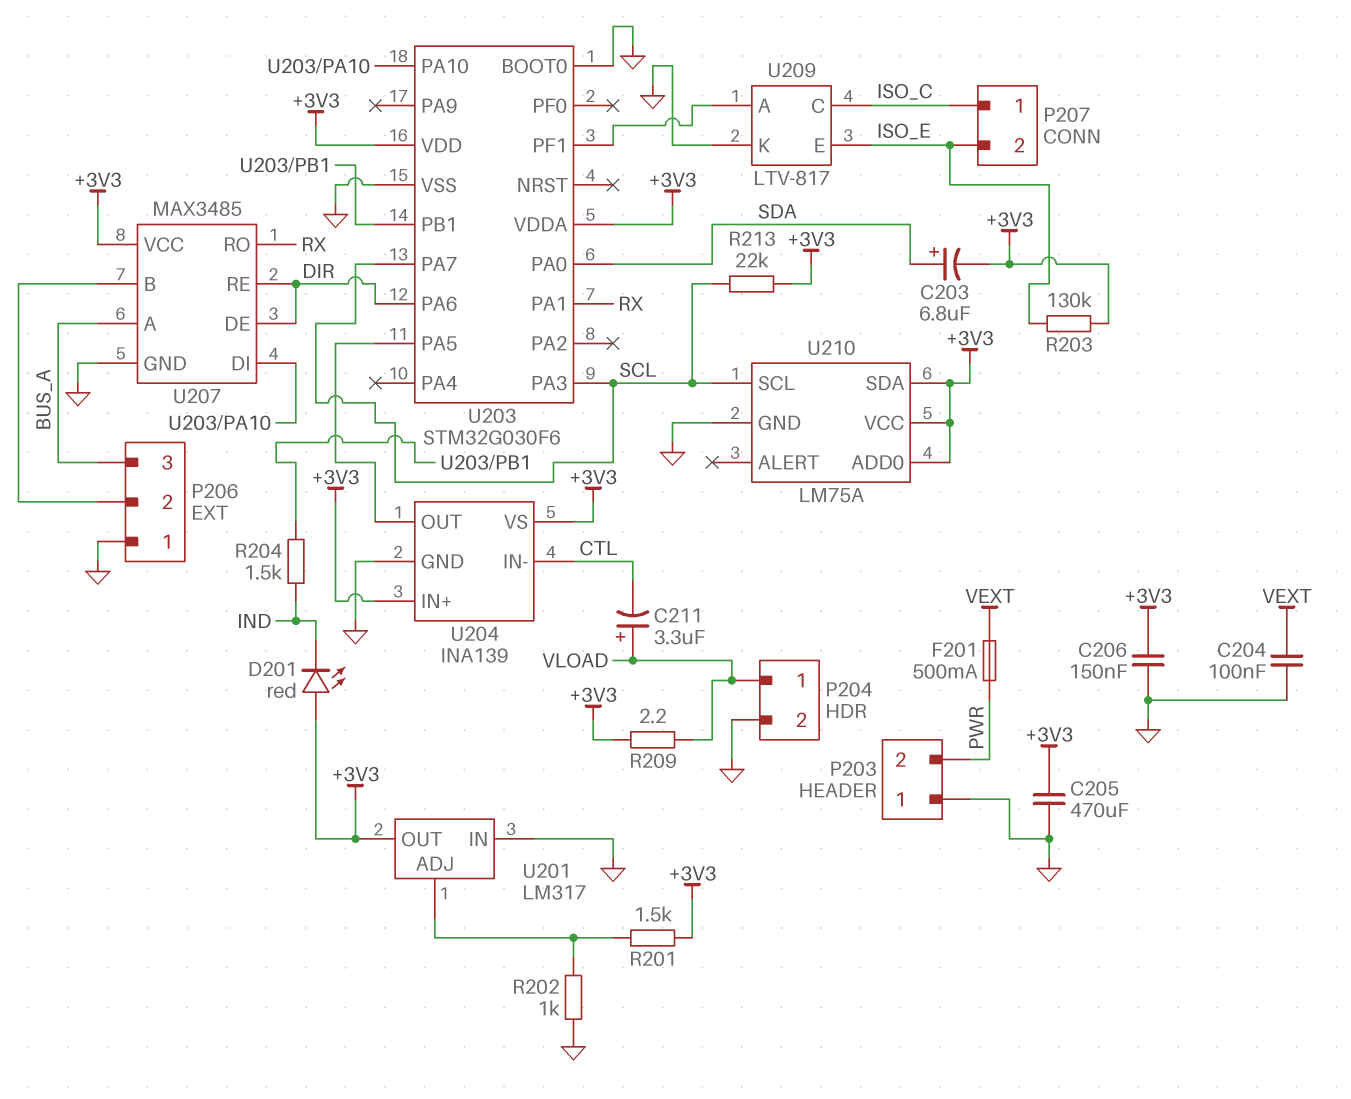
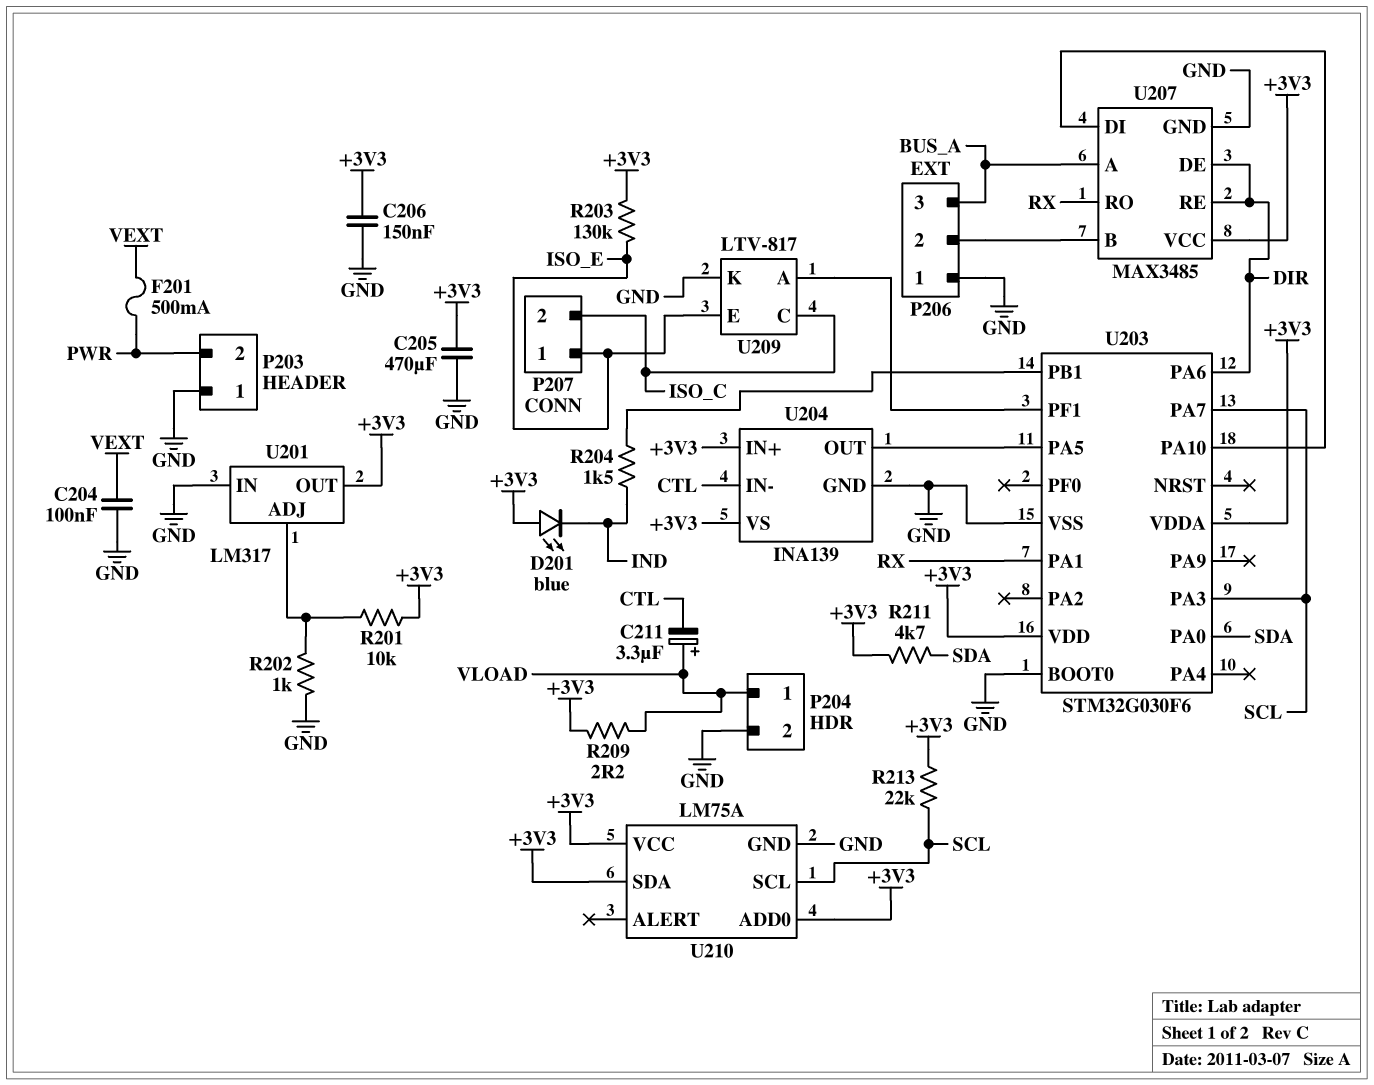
C203: 6.8uF (plus SDA, minus +3V3) -> none
D201: LED red (A +3V3, K IND) -> LED blue (A +3V3, K IND)
P207 pin 1: ISO_C -> ISO_E
P207 pin 2: ISO_E -> ISO_C
R201: 1.5k (+3V3, U201/ADJ) -> 10k (+3V3, U201/ADJ)
R211: none -> 4.7k (+3V3, SDA)

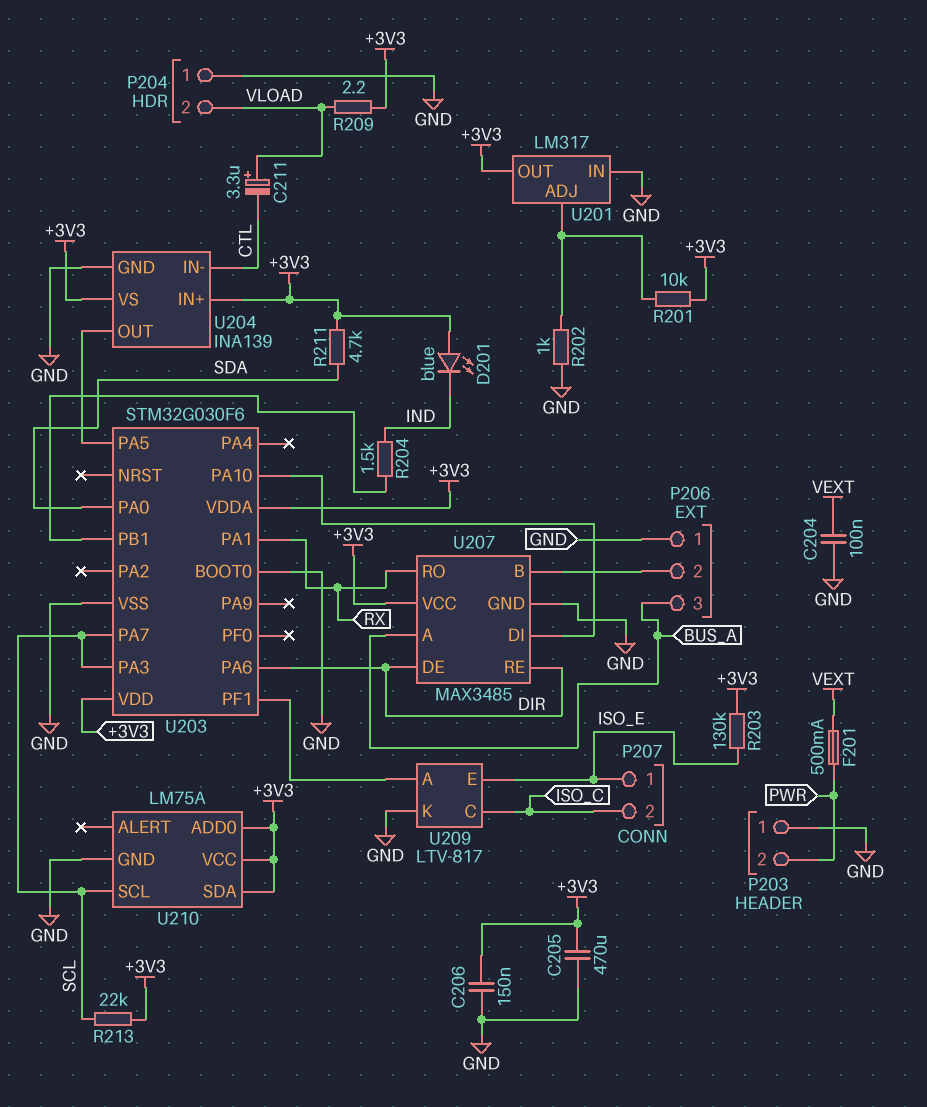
P204 pin 1: VLOAD -> GND
P204 pin 2: GND -> VLOAD

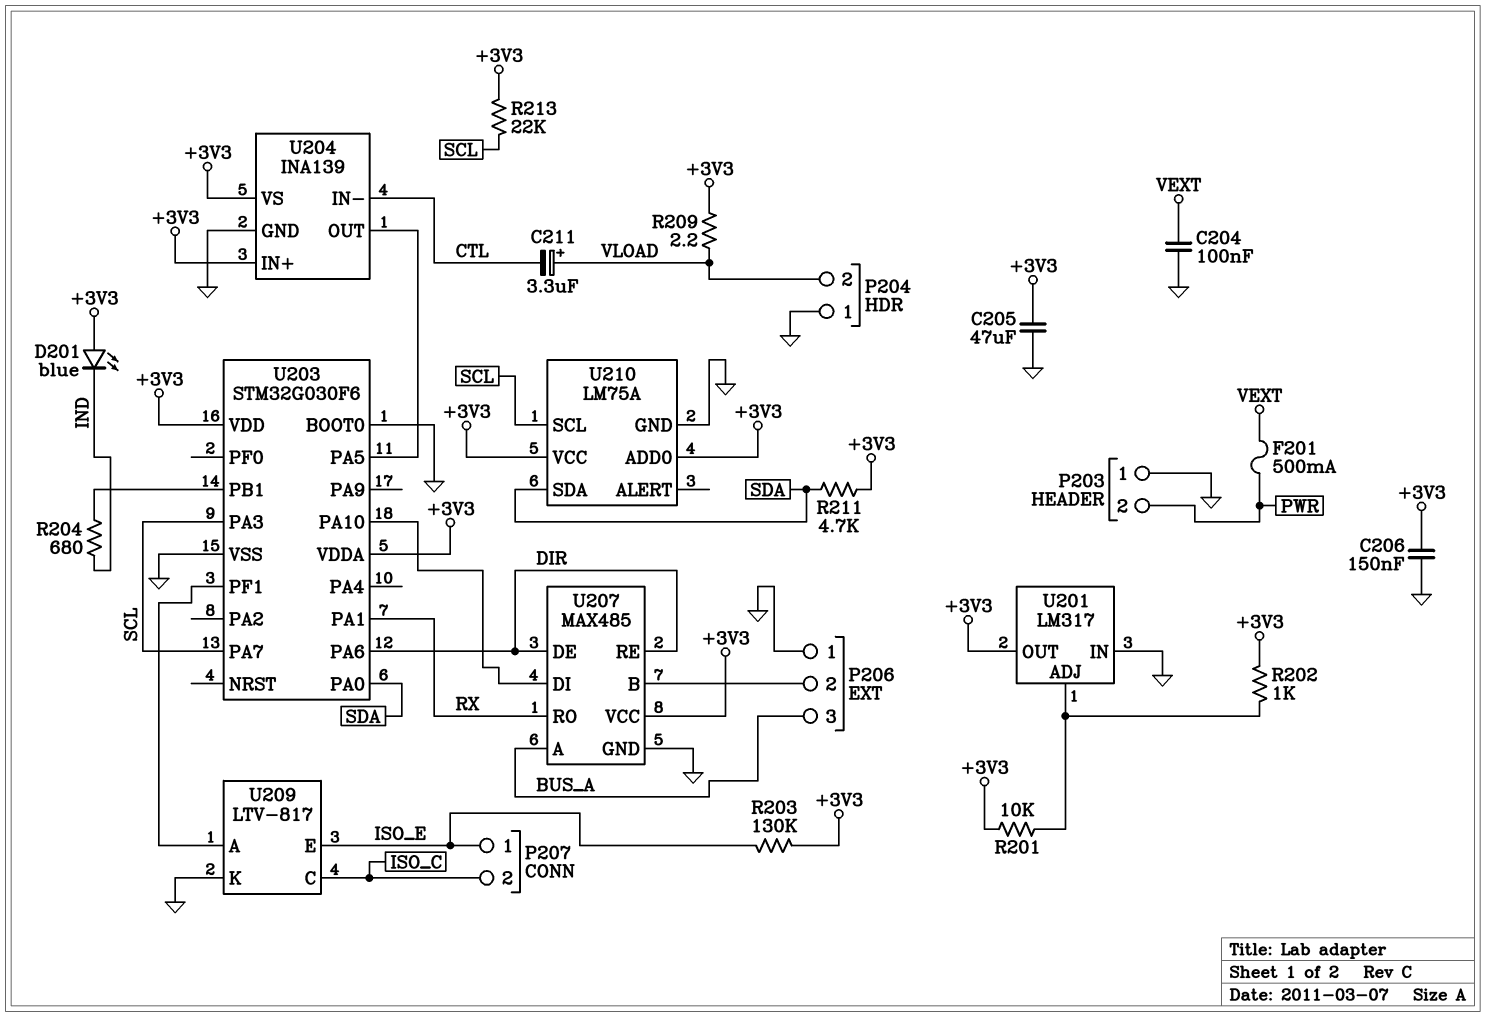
C205: 470uF (+3V3, GND) -> 47uF (+3V3, GND)
R202: 1k (GND, U201/ADJ) -> 1k (+3V3, U201/ADJ)
R204: 1.5k (IND, U203/PB1) -> 680 (IND, U203/PB1)
U207: MAX3485 -> MAX485
U210 pin SDA: +3V3 -> SDA

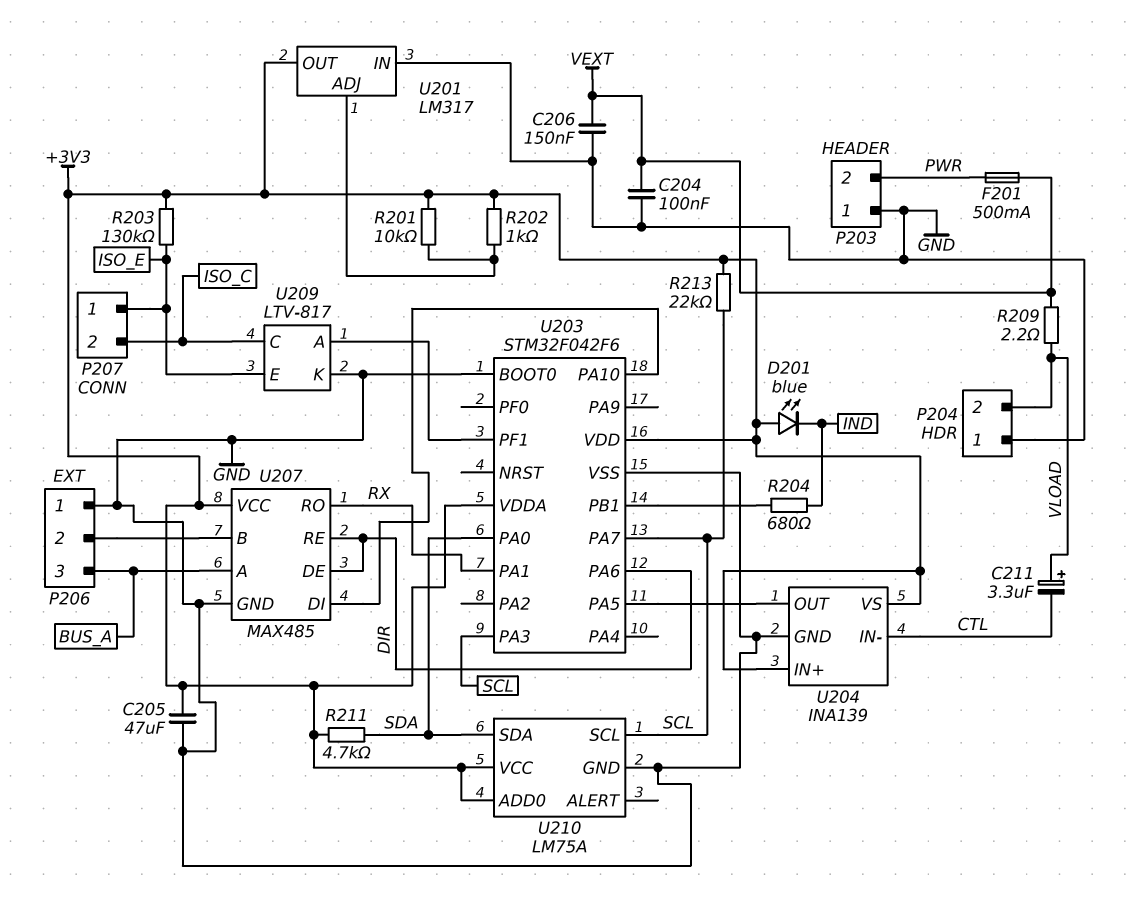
C206: 150nF (+3V3, GND) -> 150nF (GND, VEXT)
R209: 2.2 (+3V3, VLOAD) -> 2.2 (VEXT, VLOAD)
U203: STM32G030F6 -> STM32F042F6

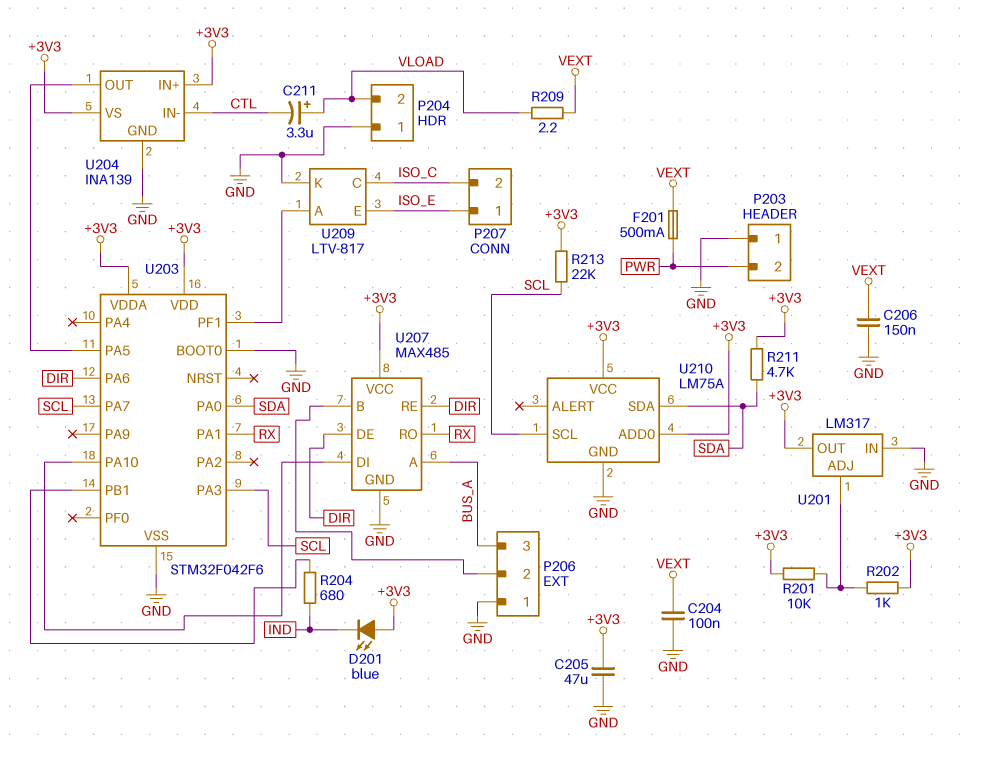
R203: 130k (+3V3, ISO_E) -> none

